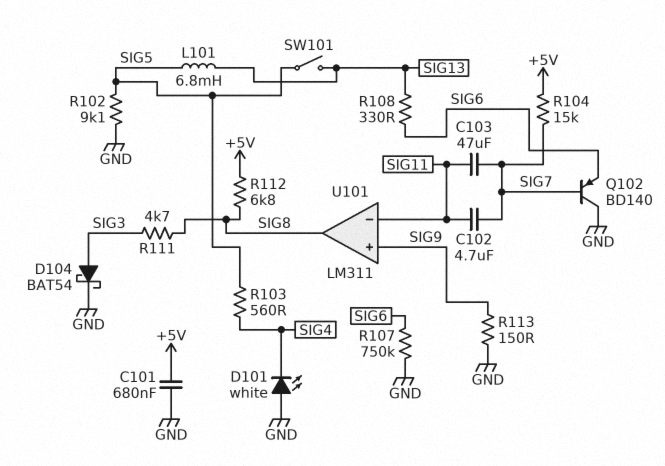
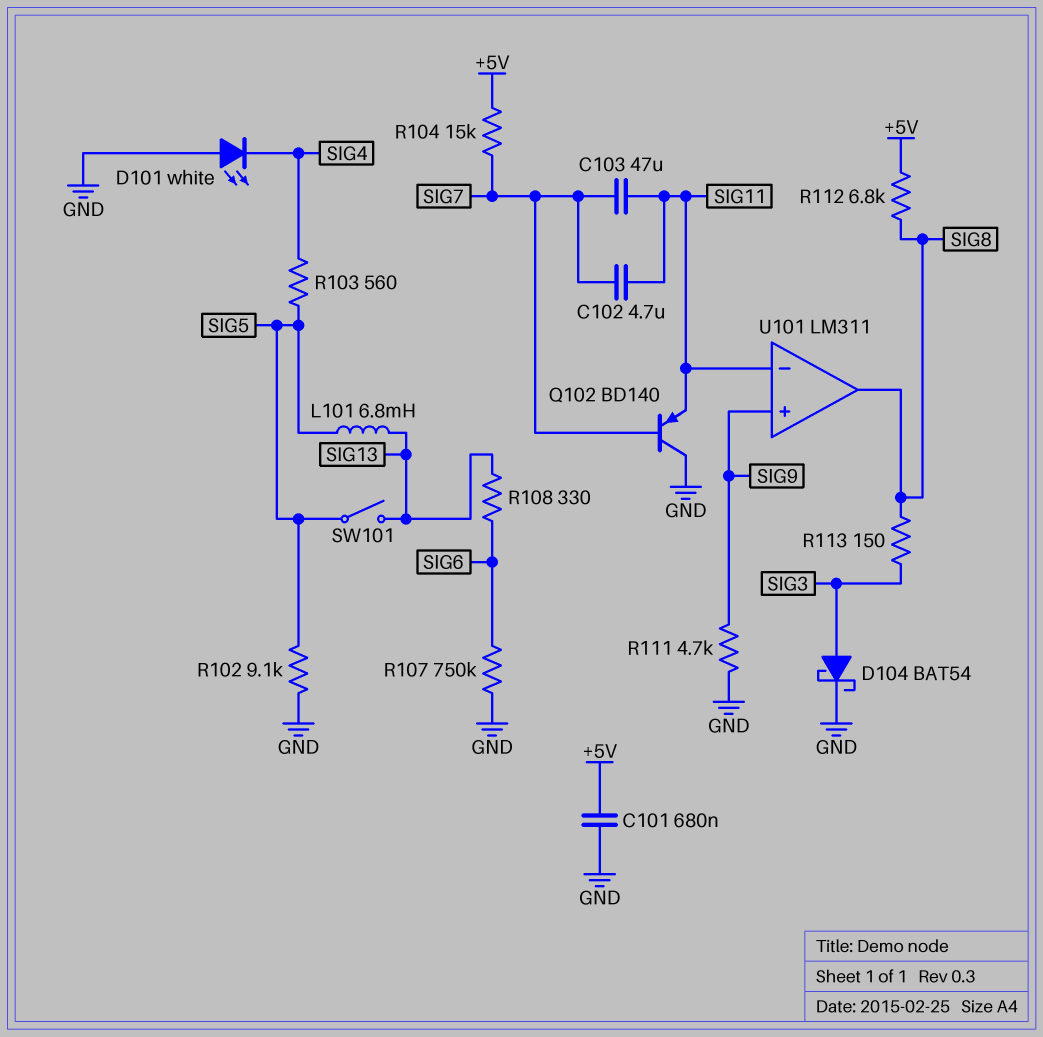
Q102: PNP BD140 (B SIG7, C GND, E SIG6) -> PNP BD140 (B SIG7, C GND, E SIG11)
R111: 4.7k (SIG3, SIG8) -> 4.7k (GND, SIG9)
R113: 150 (GND, SIG9) -> 150 (SIG3, SIG8)

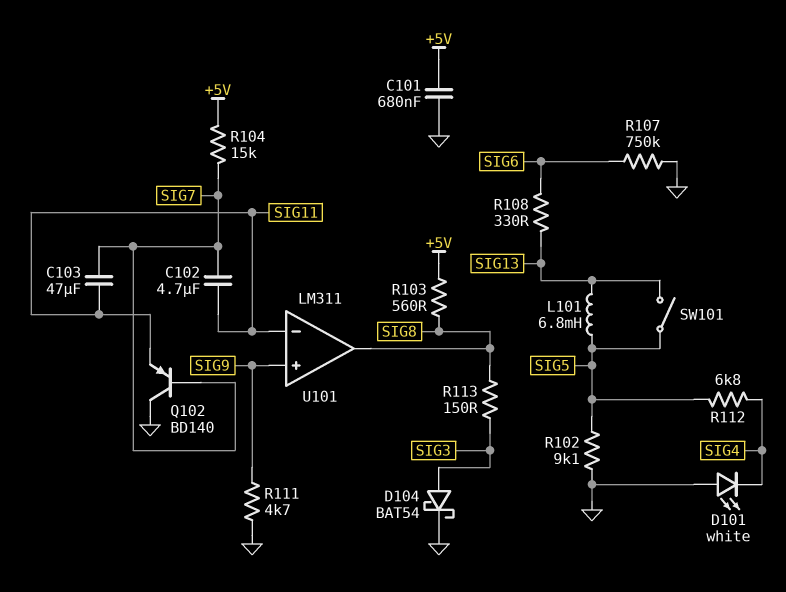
R103: 560 (SIG4, SIG5) -> 560 (+5V, SIG8)
R112: 6.8k (+5V, SIG8) -> 6.8k (SIG4, SIG5)

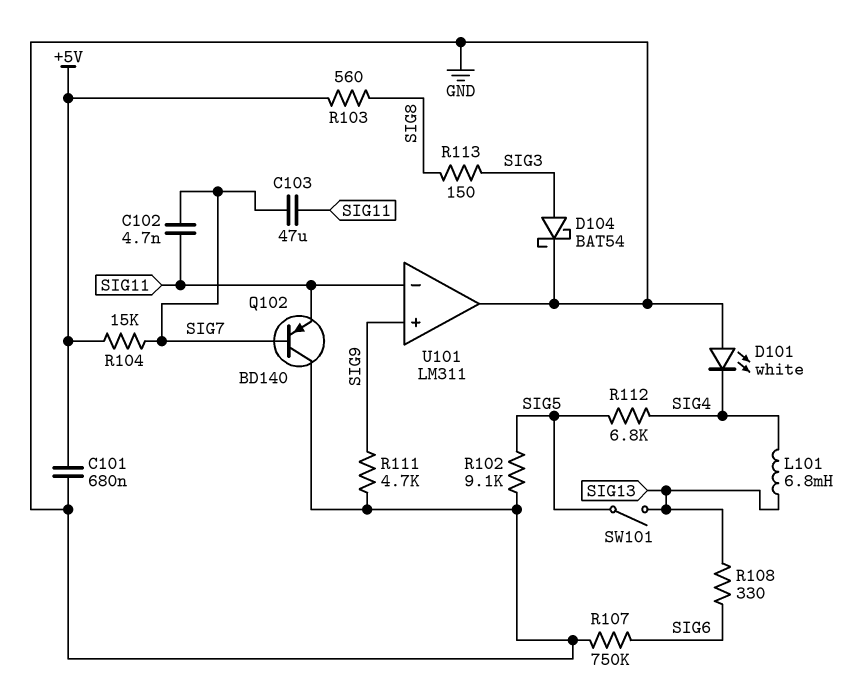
C102: 4.7uF (SIG7, SIG11) -> 4.7nF (SIG7, SIG11)
L101: 6.8mH (SIG5, SIG13) -> 6.8mH (SIG4, SIG13)
U101 pin out: SIG8 -> GND

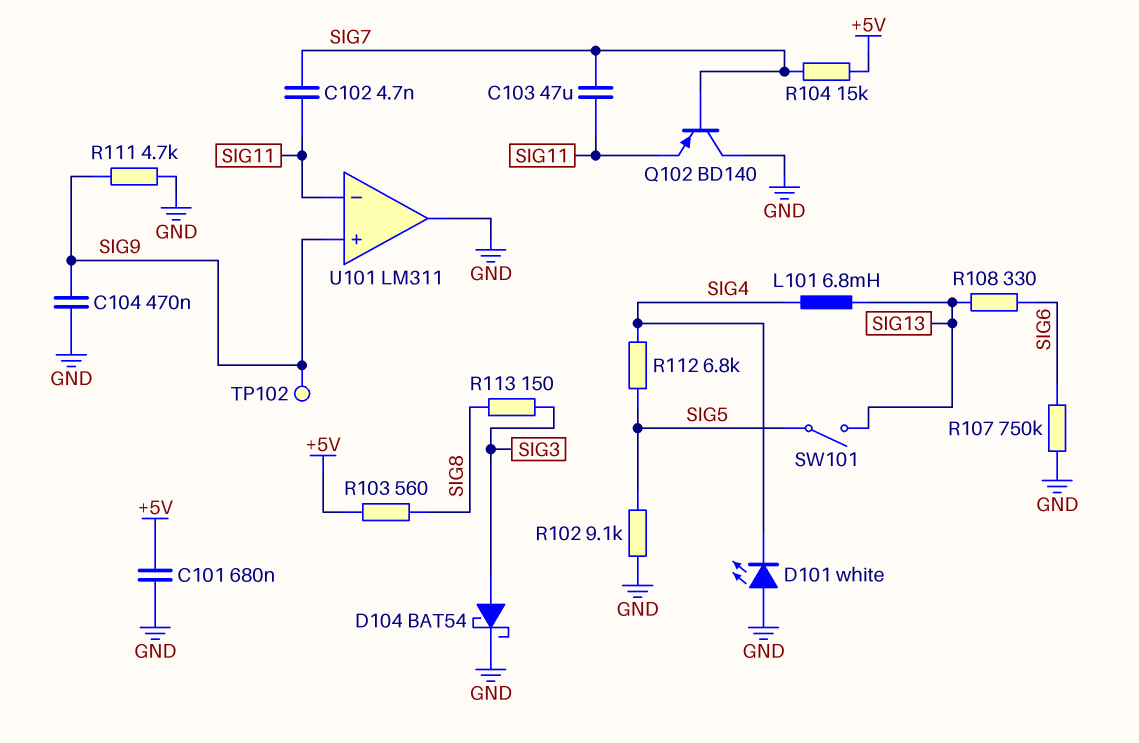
C104: none -> 470nF (GND, SIG9)
TP102: none -> test point (SIG9)

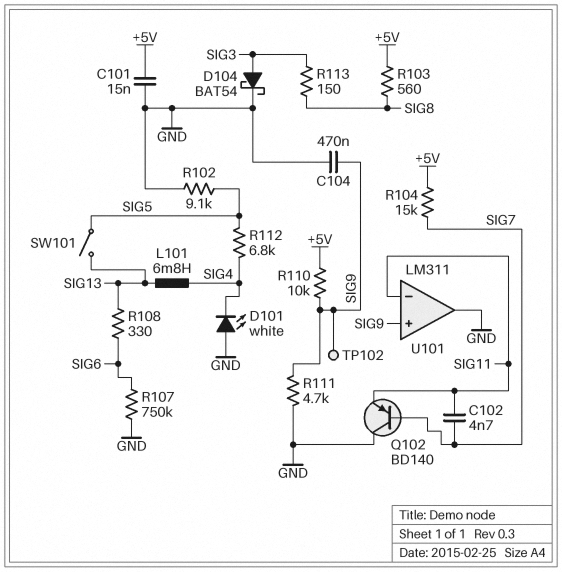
C101: 680nF (+5V, GND) -> 15nF (+5V, GND)
C103: 47uF (SIG7, SIG11) -> none
R110: none -> 10k (+5V, SIG9)

